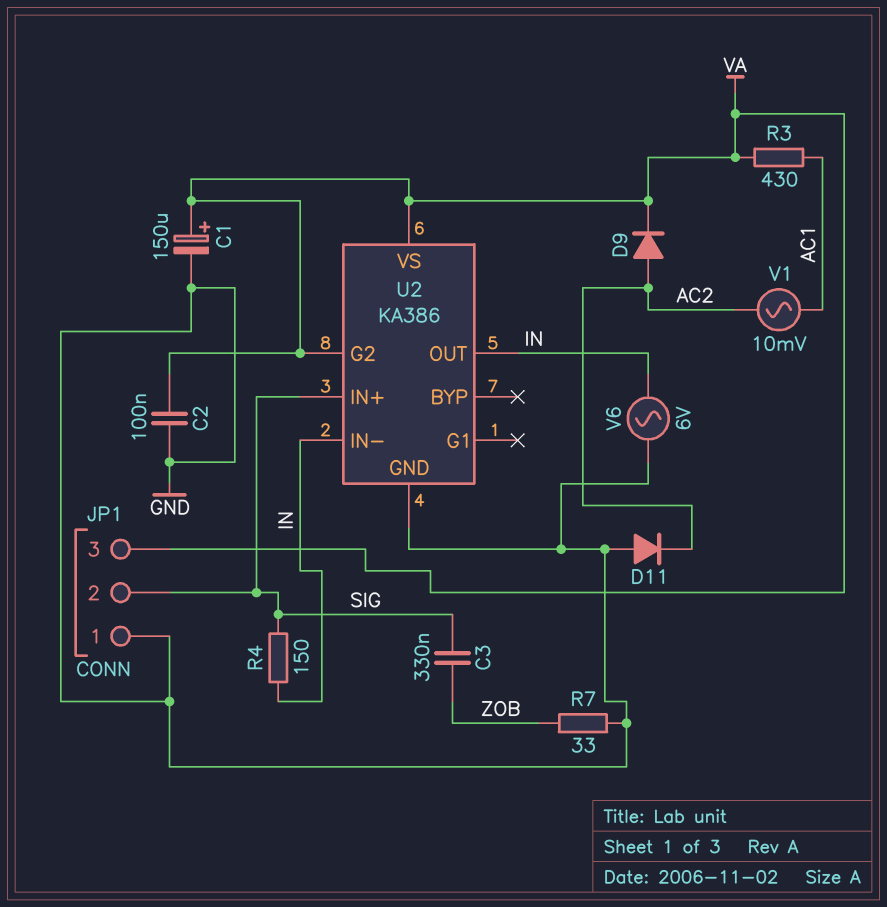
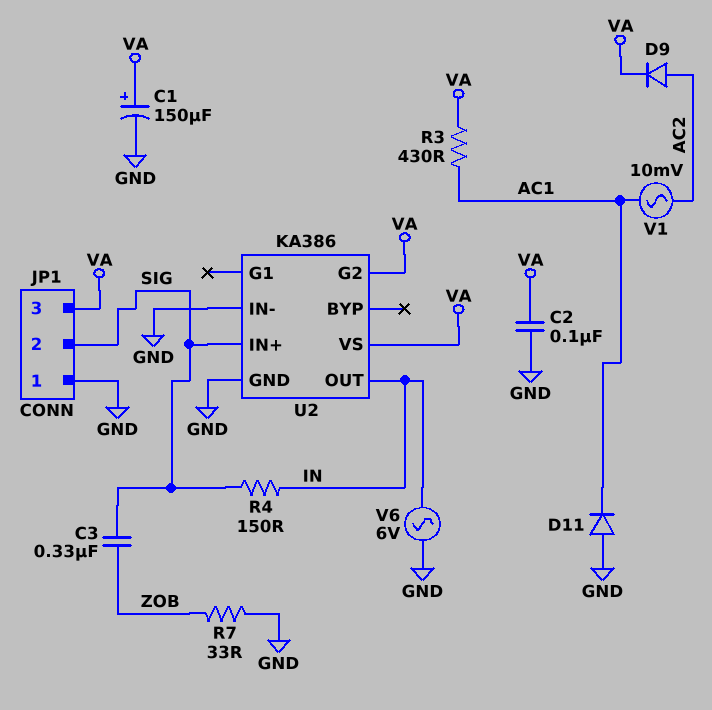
D11: diode (A GND, K AC2) -> diode (A GND, K AC1)
U2 pin IN-: IN -> GND

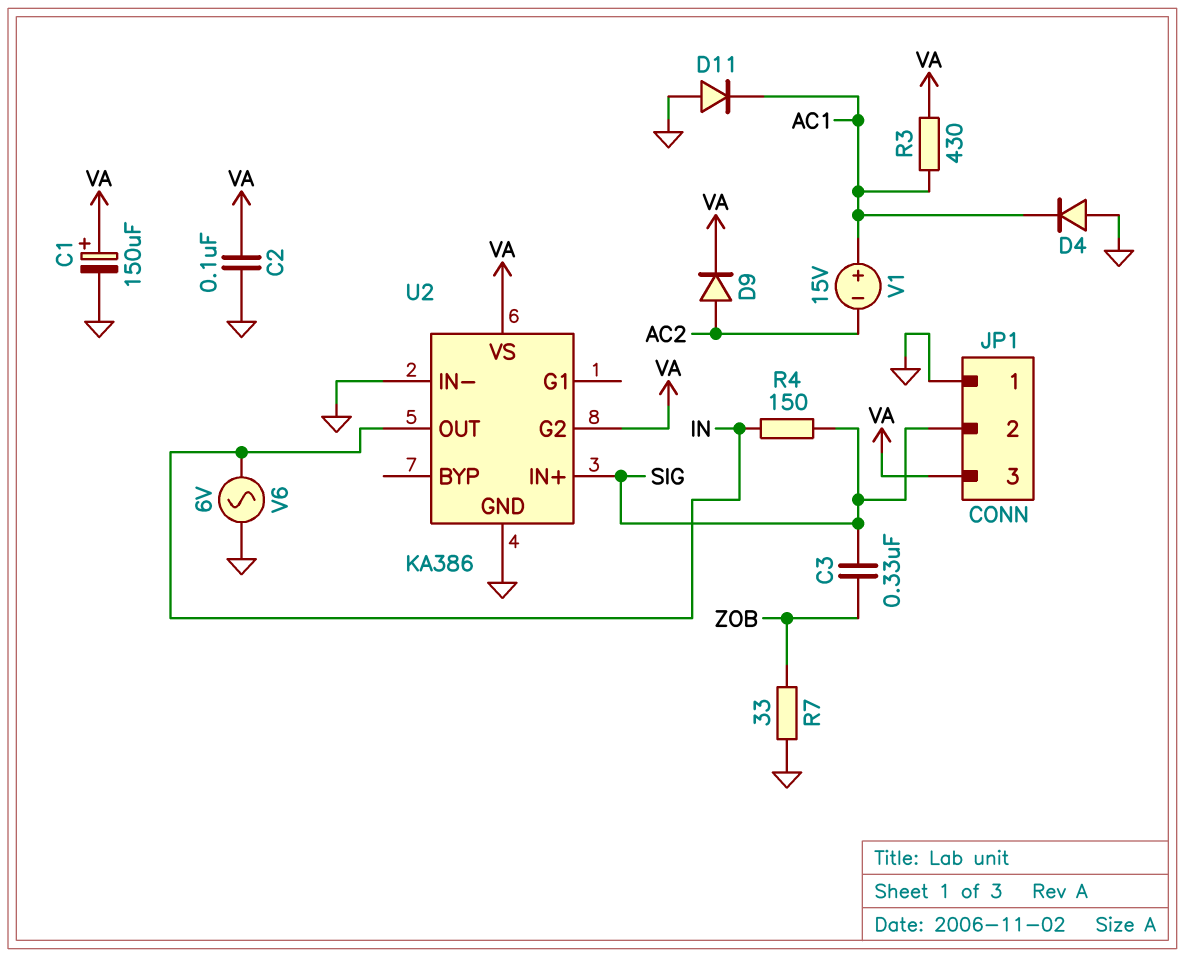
D4: none -> diode (A GND, K AC1)
V1: AC 10mV (AC1, AC2) -> 15V (plus AC1, minus AC2)

